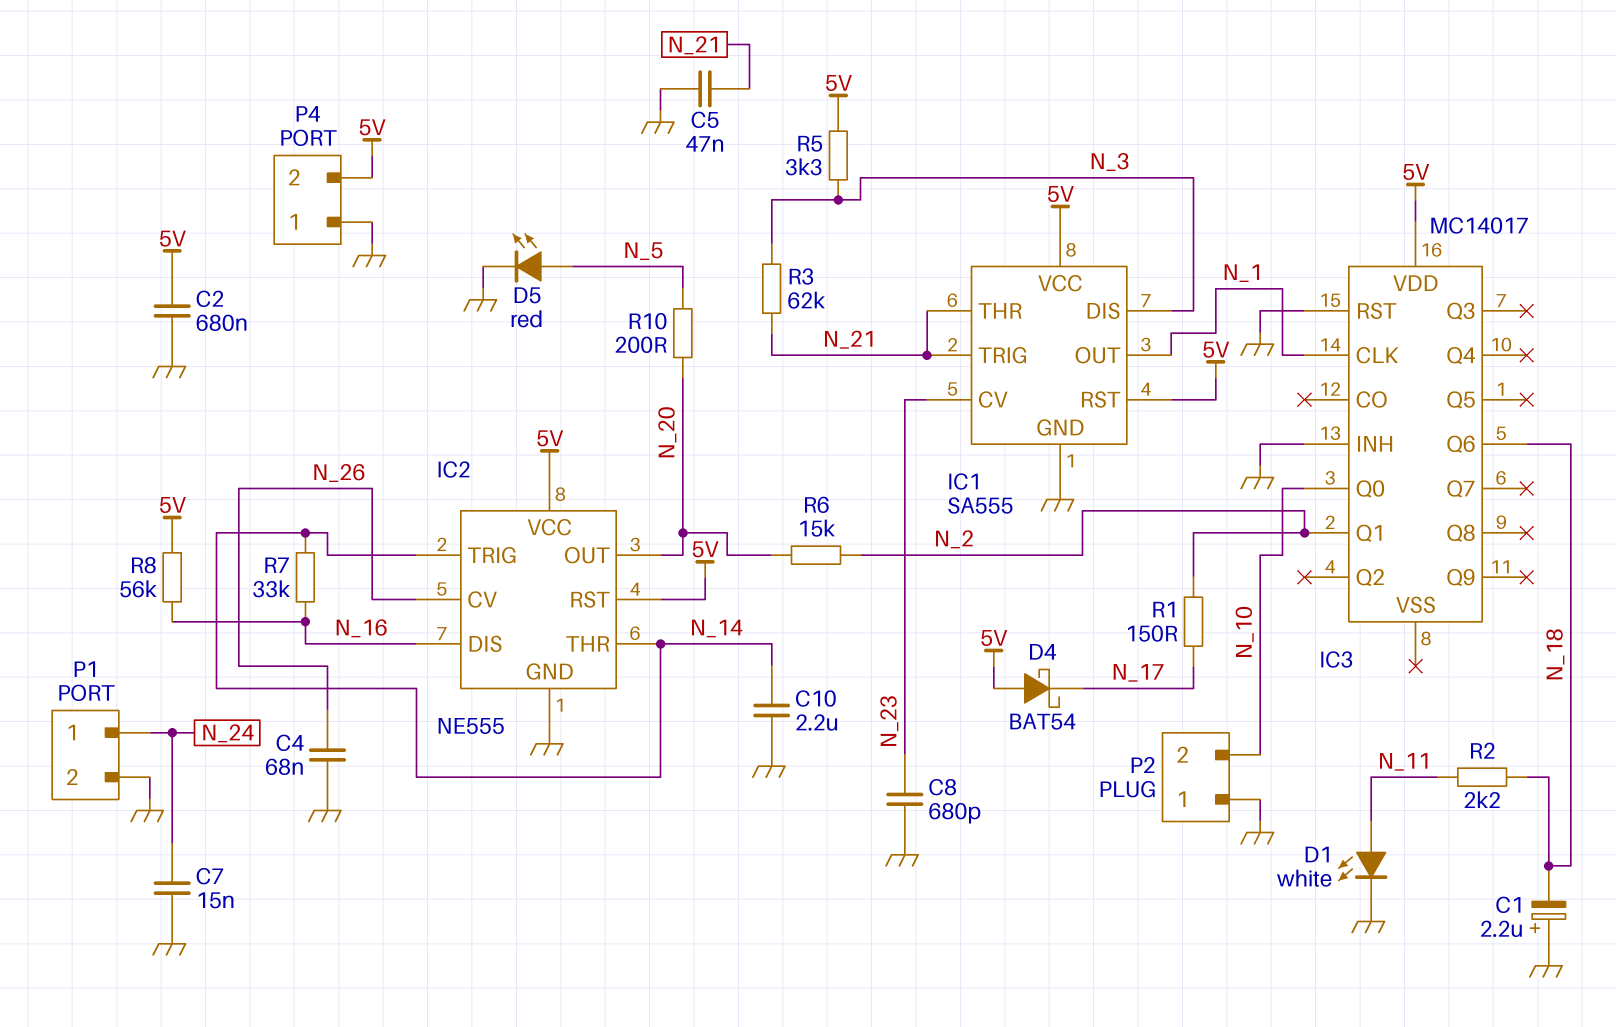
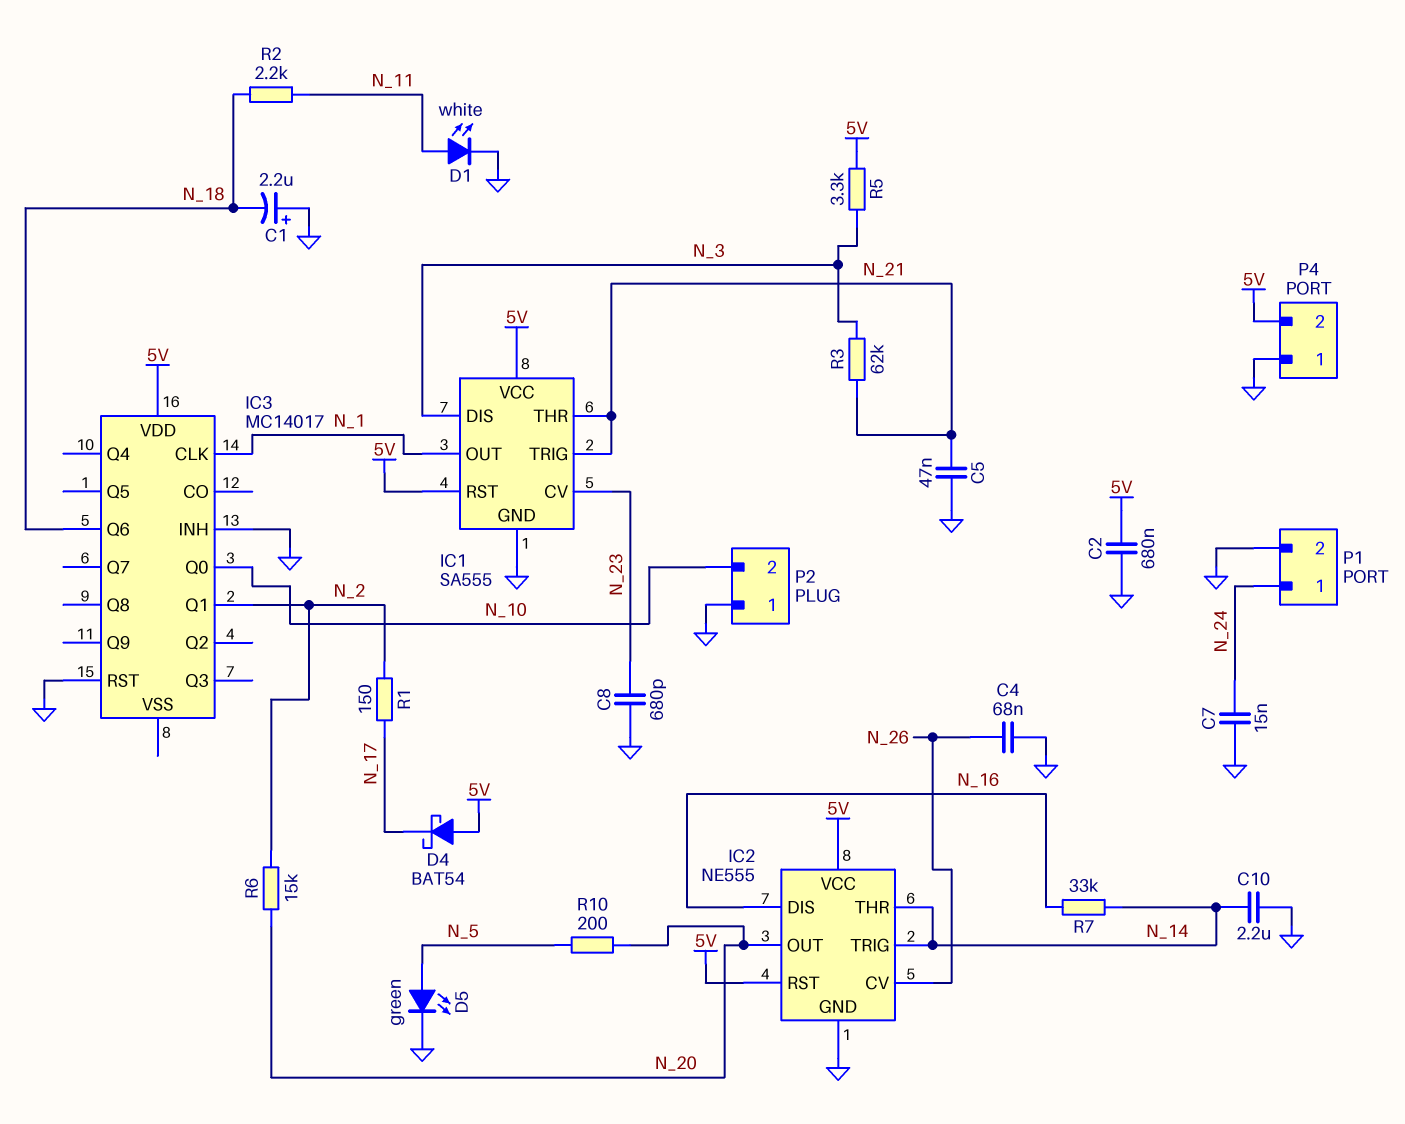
D5: LED red (A N_5, K GND) -> LED green (A N_5, K GND)
R8: 56k (5V, N_16) -> none

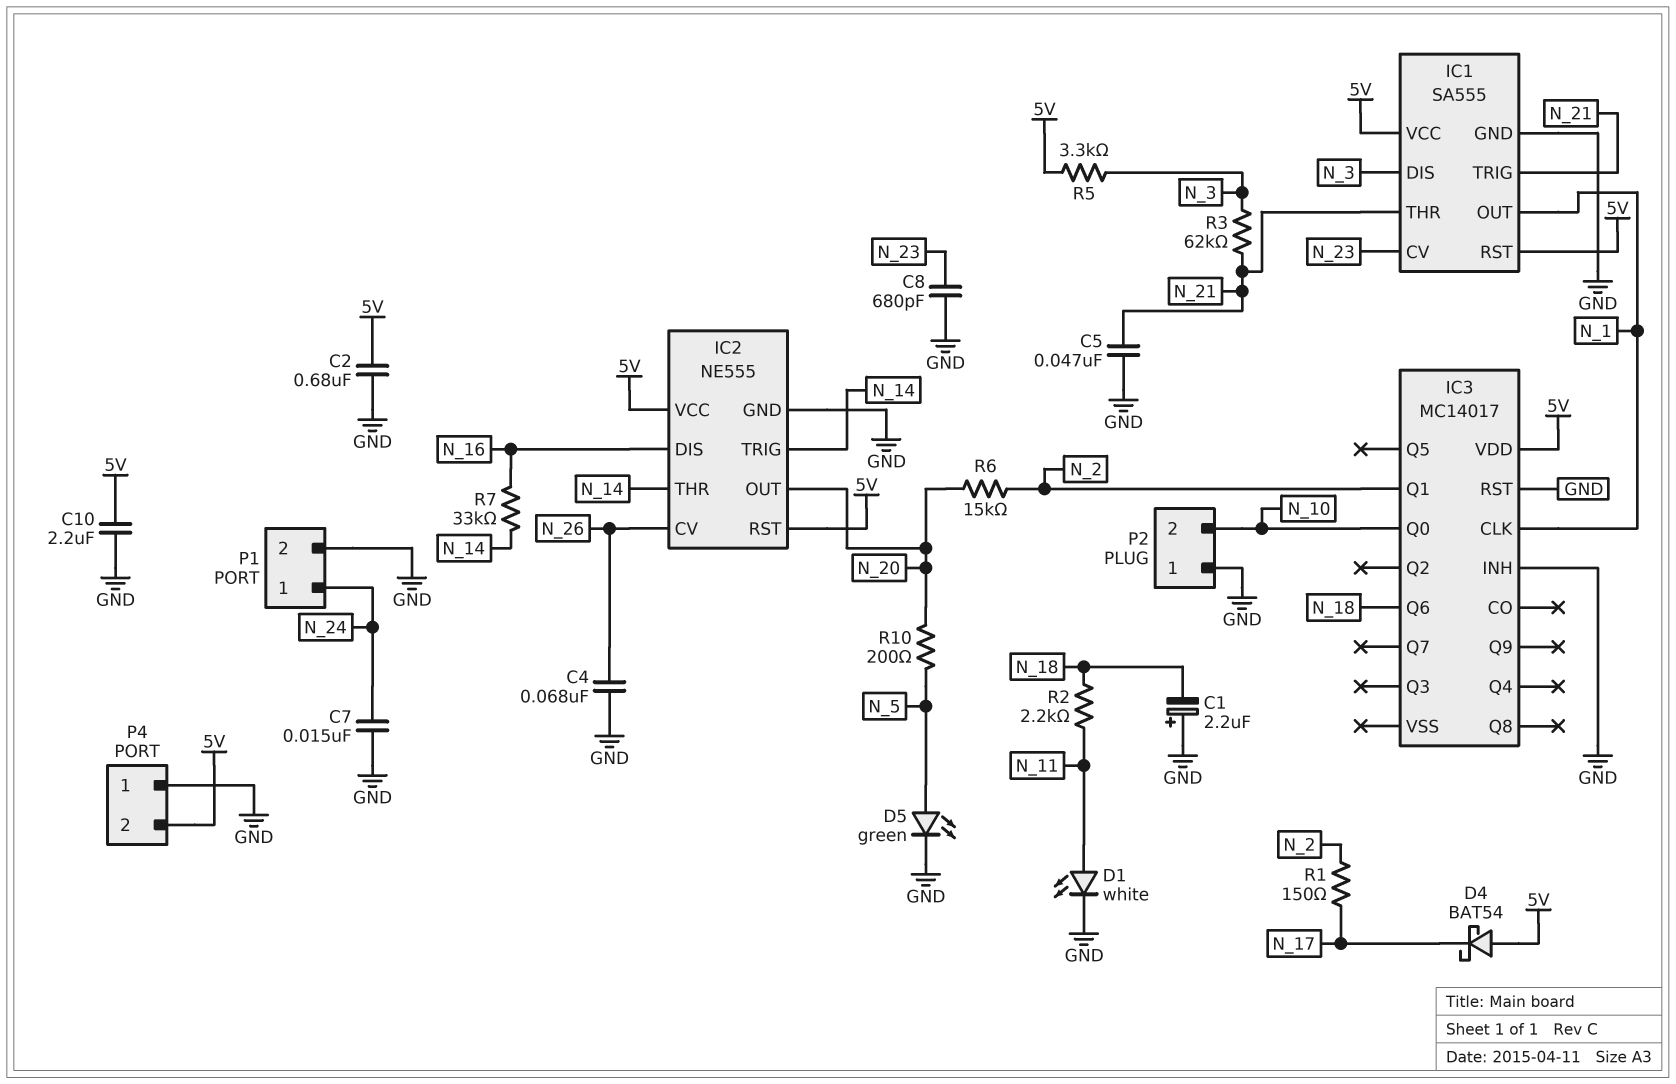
C10: 2.2uF (GND, N_14) -> 2.2uF (5V, GND)

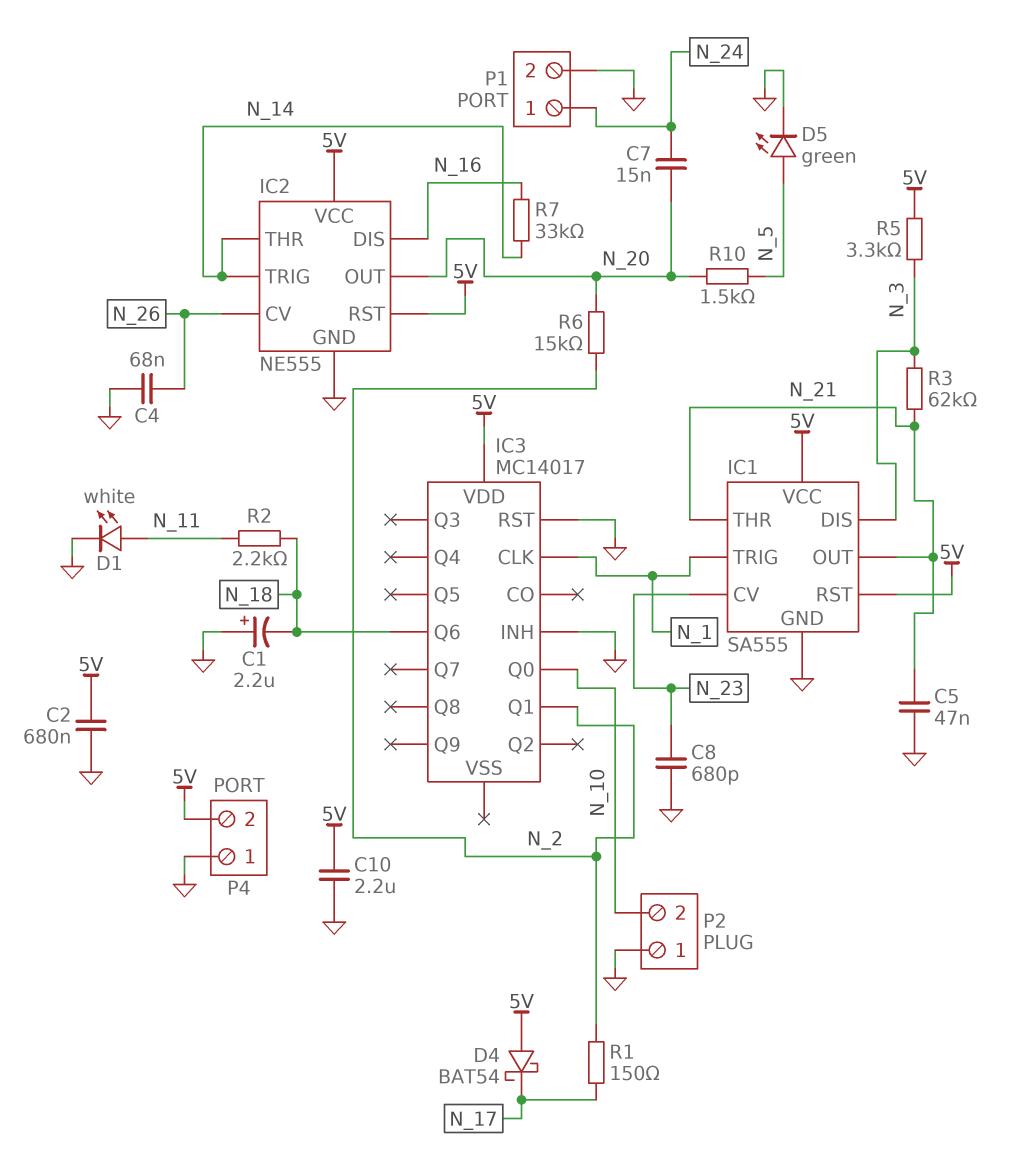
C7: 15nF (GND, N_24) -> 15nF (N_20, N_24)
IC1 pin OUT: N_1 -> N_21
IC1 pin TRIG: N_21 -> N_1
R10: 200 (N_5, N_20) -> 1.5k (N_5, N_20)

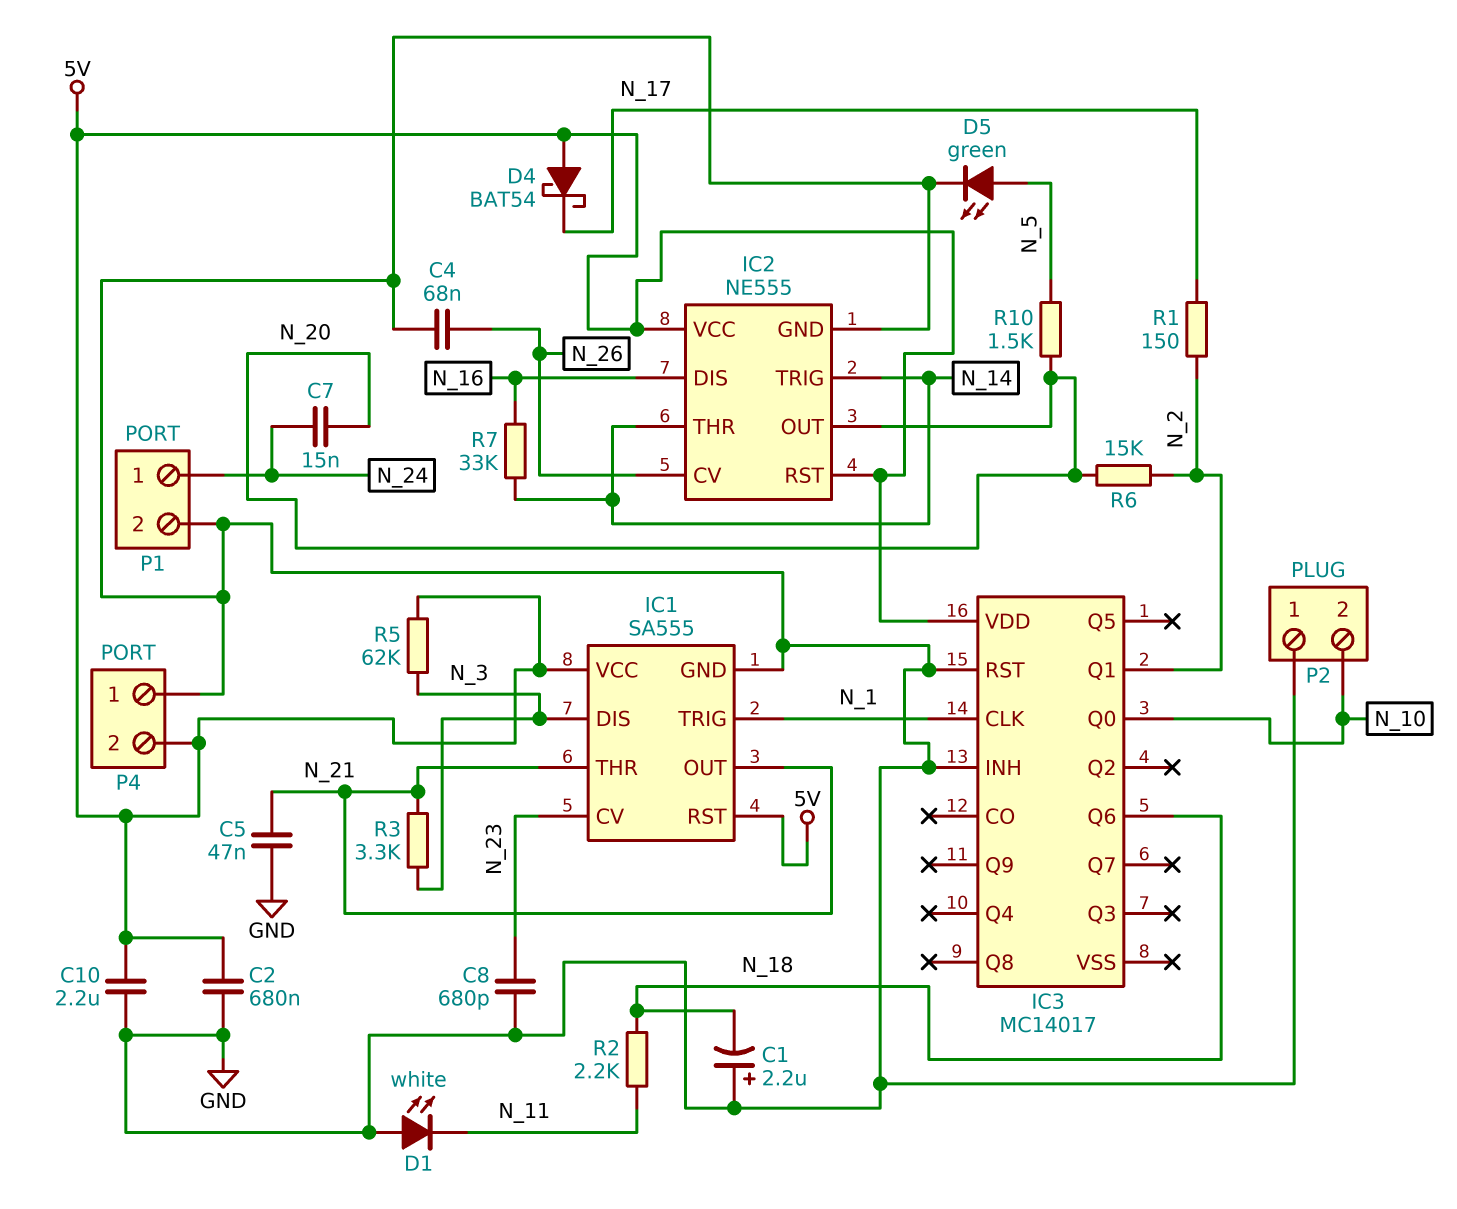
D1: LED white (A N_11, K GND) -> LED white (A GND, K N_11)
R3: 62k (N_3, N_21) -> 3.3k (N_3, N_21)
R5: 3.3k (5V, N_3) -> 62k (5V, N_3)

